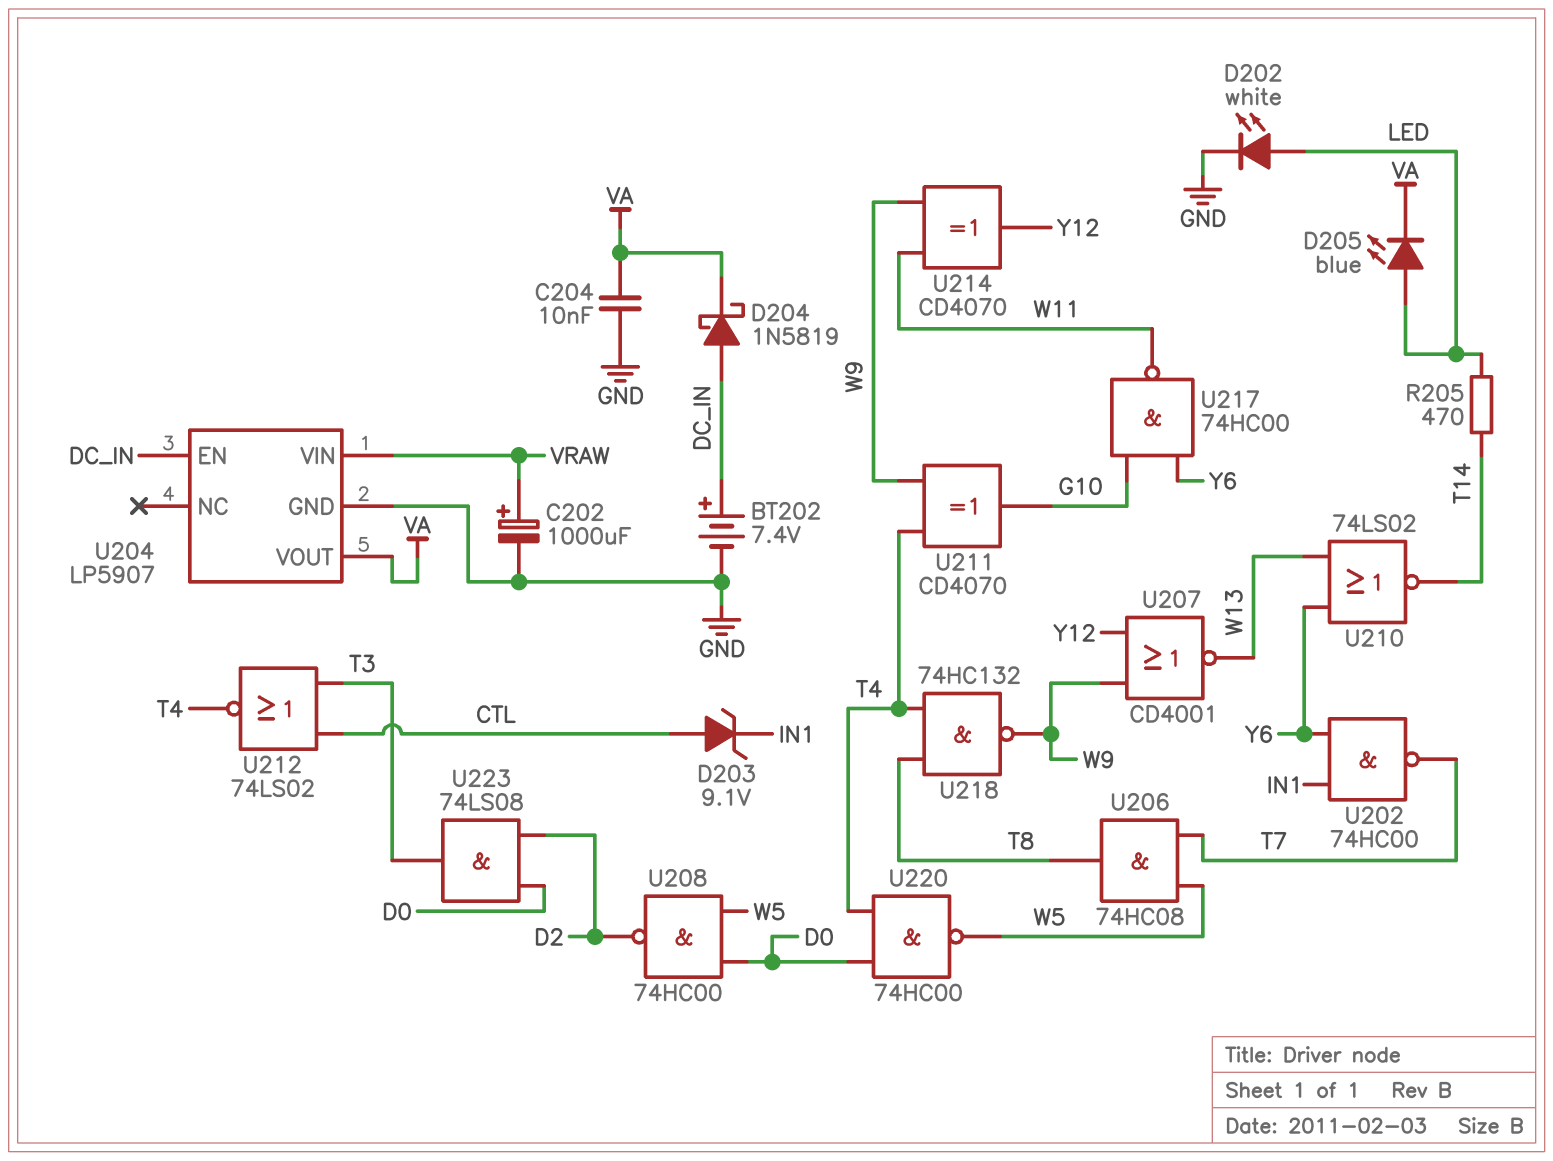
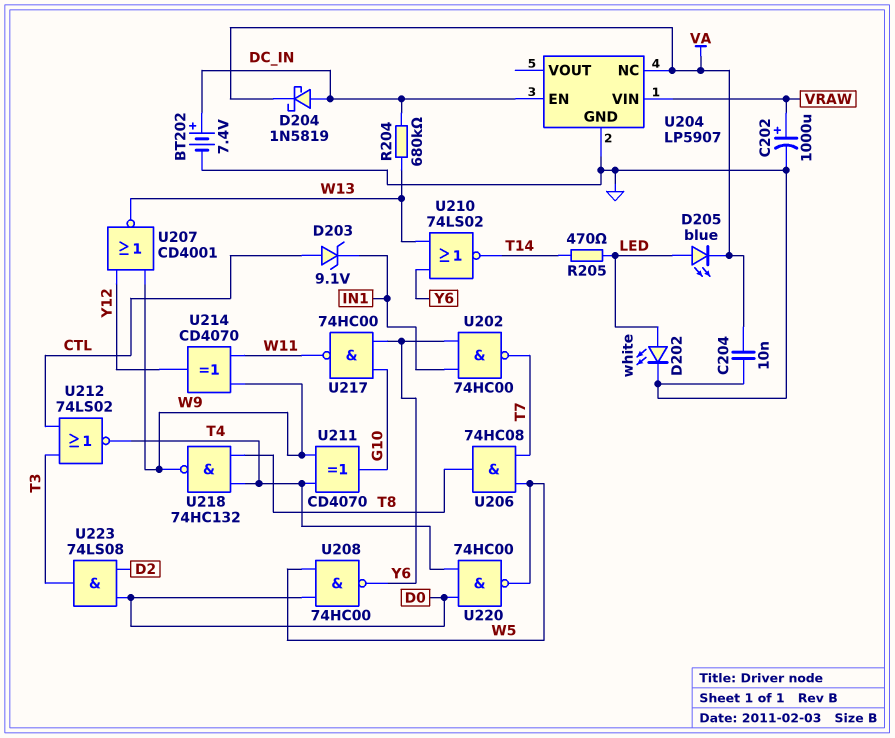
R204: none -> 680k (DC_IN, W13)
U204 pin NC: none -> VA
U204 pin VOUT: VA -> none
U208: NAND 74HC00 (in D0, in W5, out D2) -> NAND 74HC00 (in D0, in W5, out Y6)

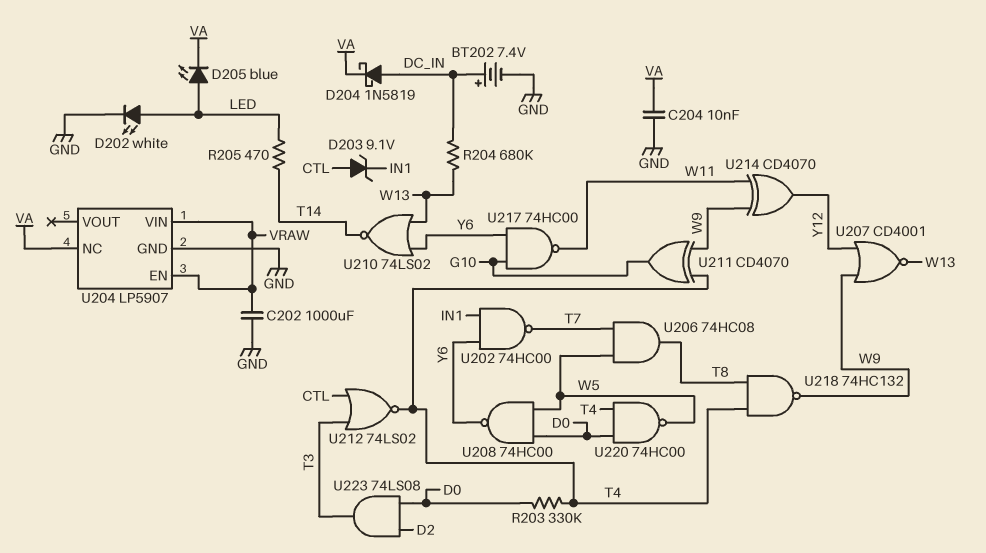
C202: 1000uF (plus VRAW, minus GND) -> 1000uF (GND, VRAW)
R203: none -> 330k (D0, T4)
U204 pin EN: DC_IN -> VRAW

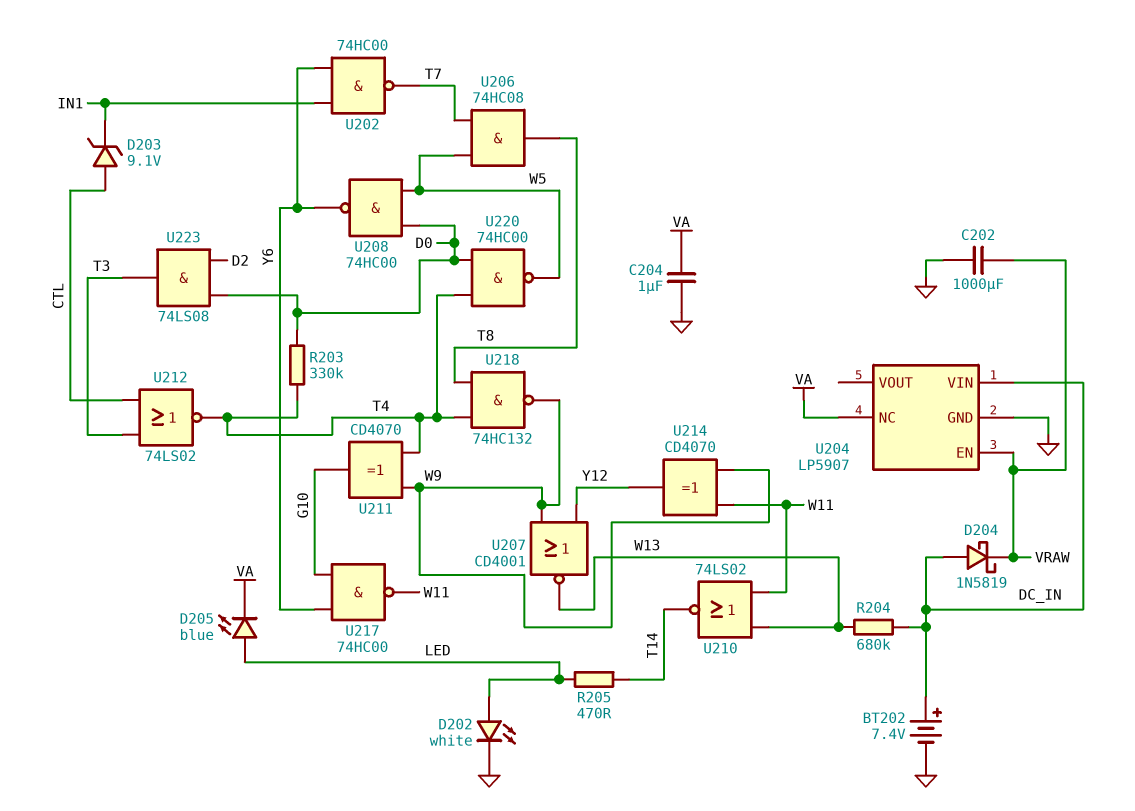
C204: 10nF (GND, VA) -> 1uF (GND, VA)
D204: schottky 1N5819 (A DC_IN, K VA) -> schottky 1N5819 (A DC_IN, K VRAW)
U204 pin VIN: VRAW -> DC_IN
U210: NOR 74LS02 (in W13, in Y6, out T14) -> NOR 74LS02 (in W11, in W13, out T14)

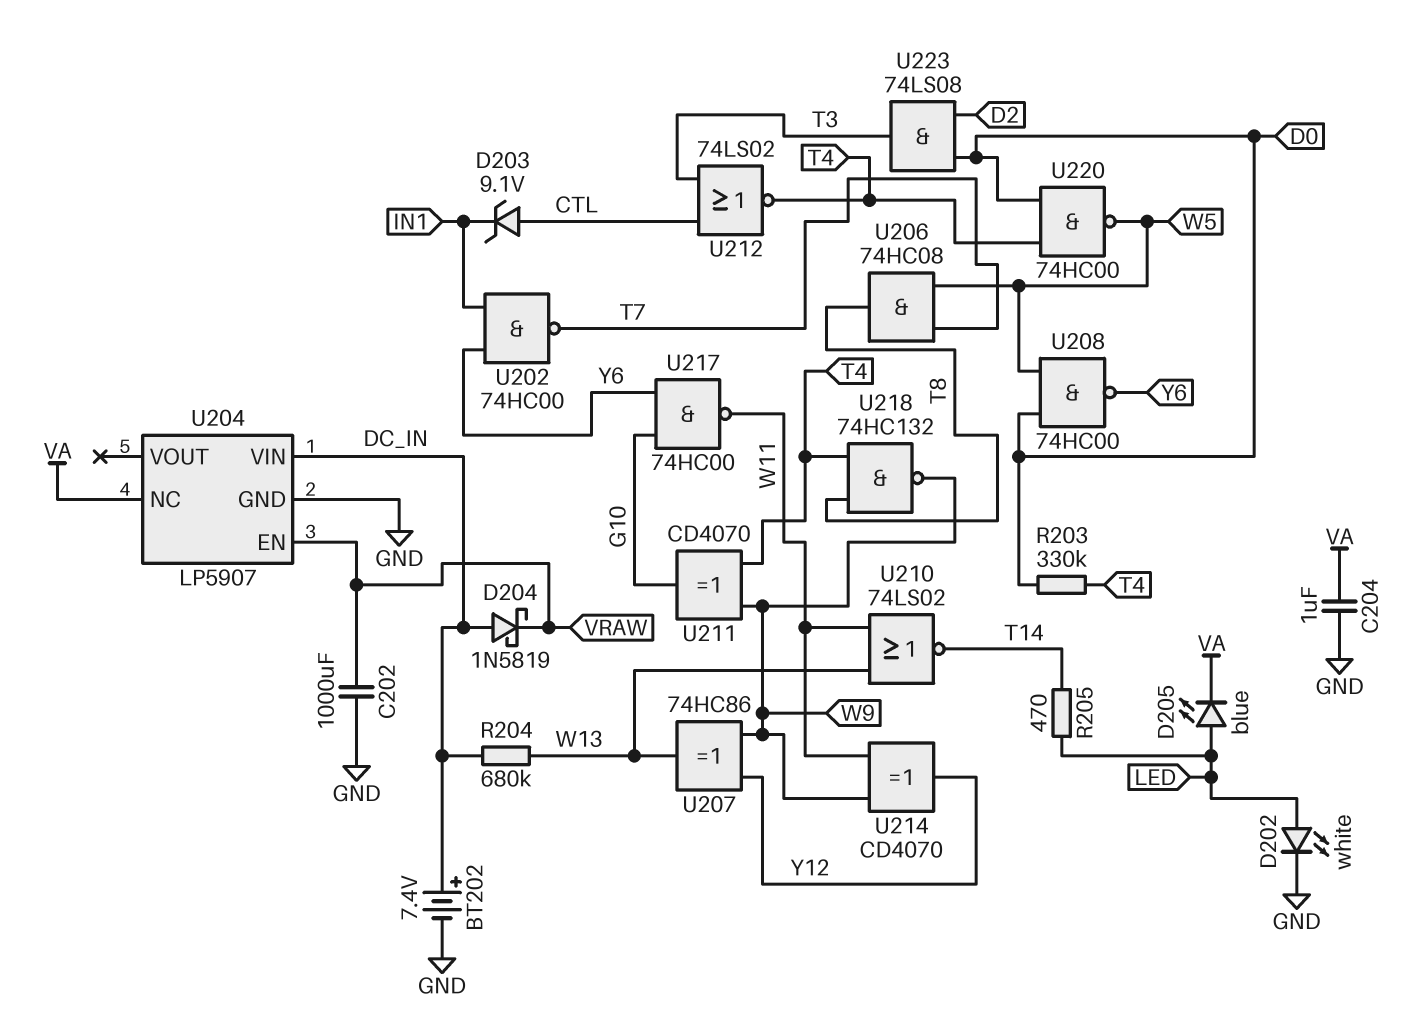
U207: NOR CD4001 (in W9, in Y12, out W13) -> XOR 74HC86 (in W9, in Y12, out W13)

